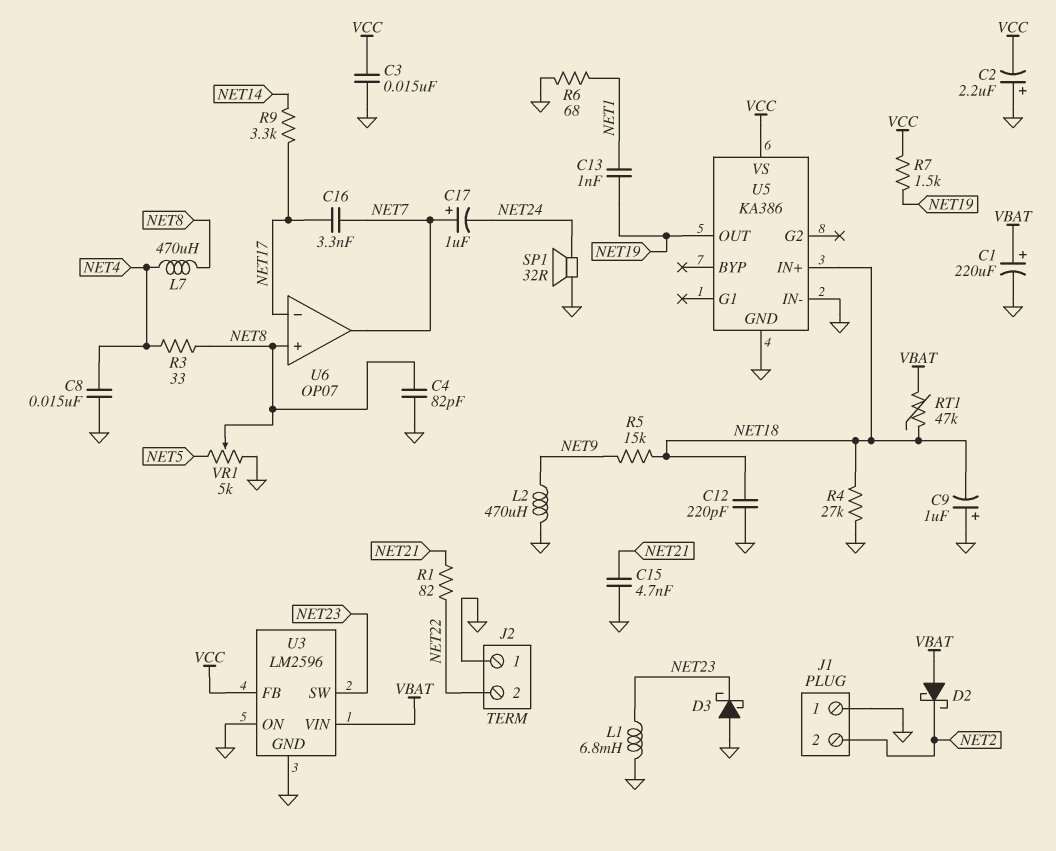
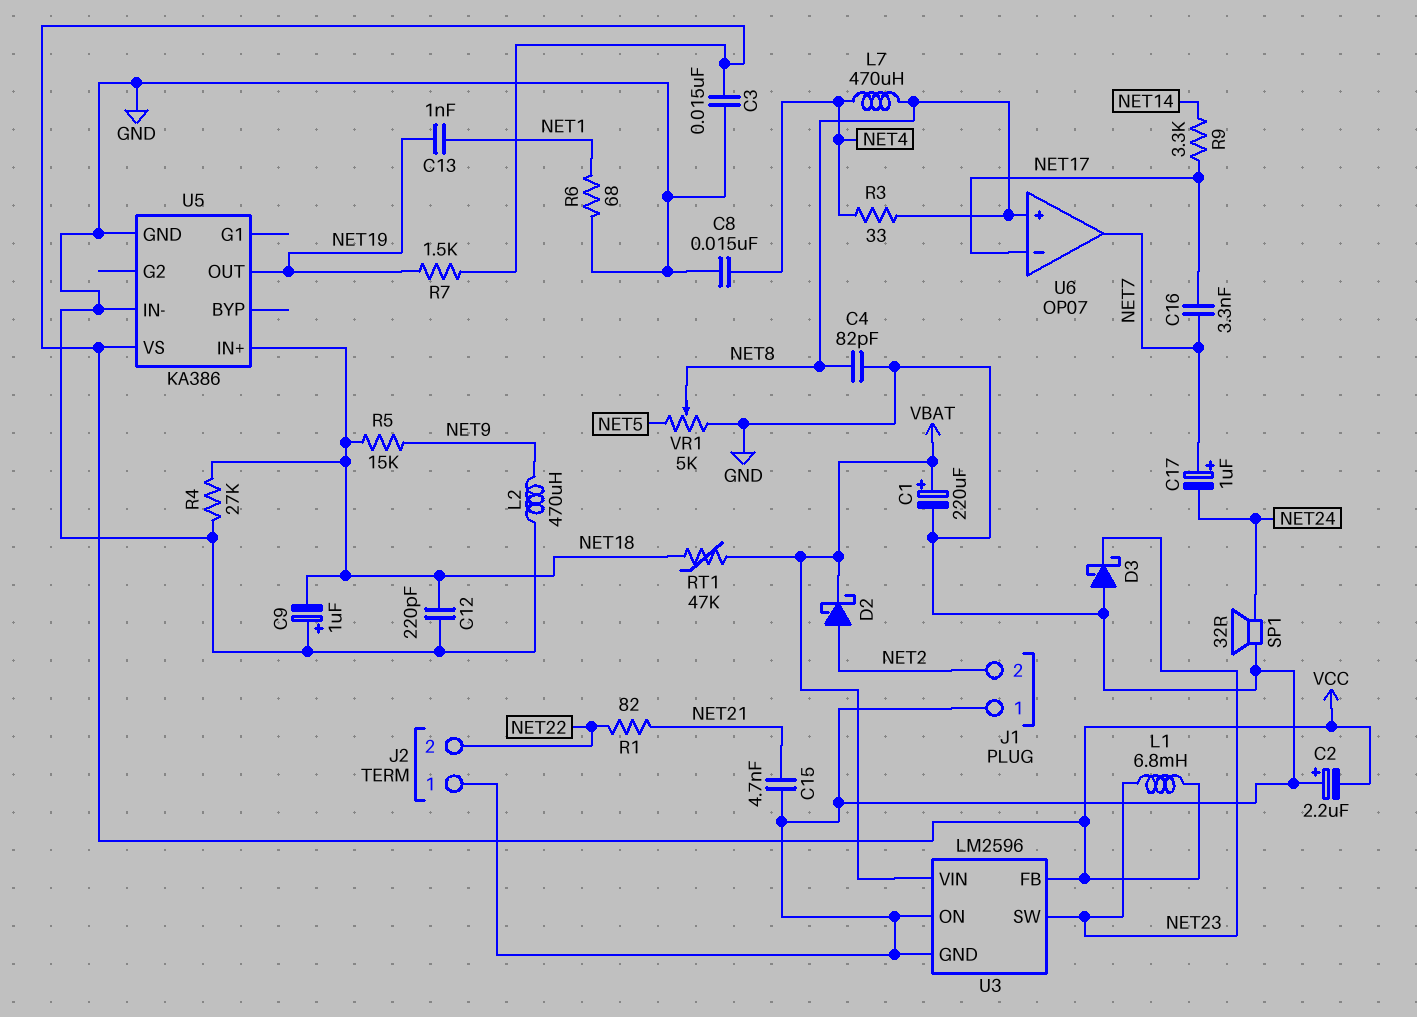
D2: schottky (A VBAT, K NET2) -> schottky (A NET2, K VBAT)
L1: 6.8mH (GND, NET23) -> 6.8mH (NET23, VCC)

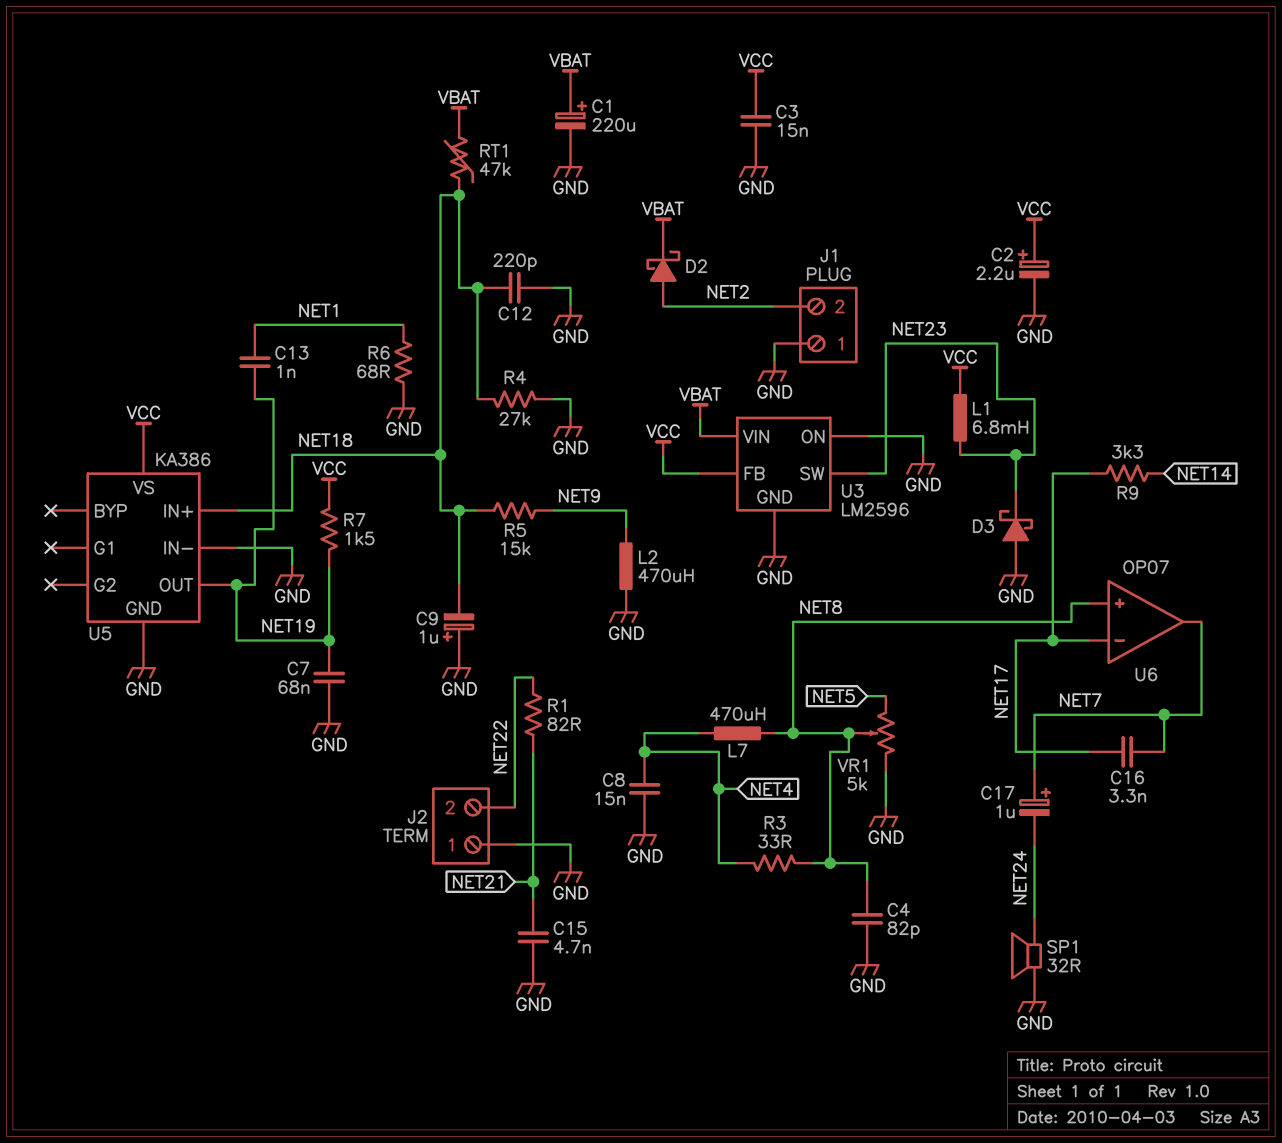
C2: 2.2uF (plus GND, minus VCC) -> 2.2uF (plus VCC, minus GND)
C7: none -> 68nF (GND, NET19)

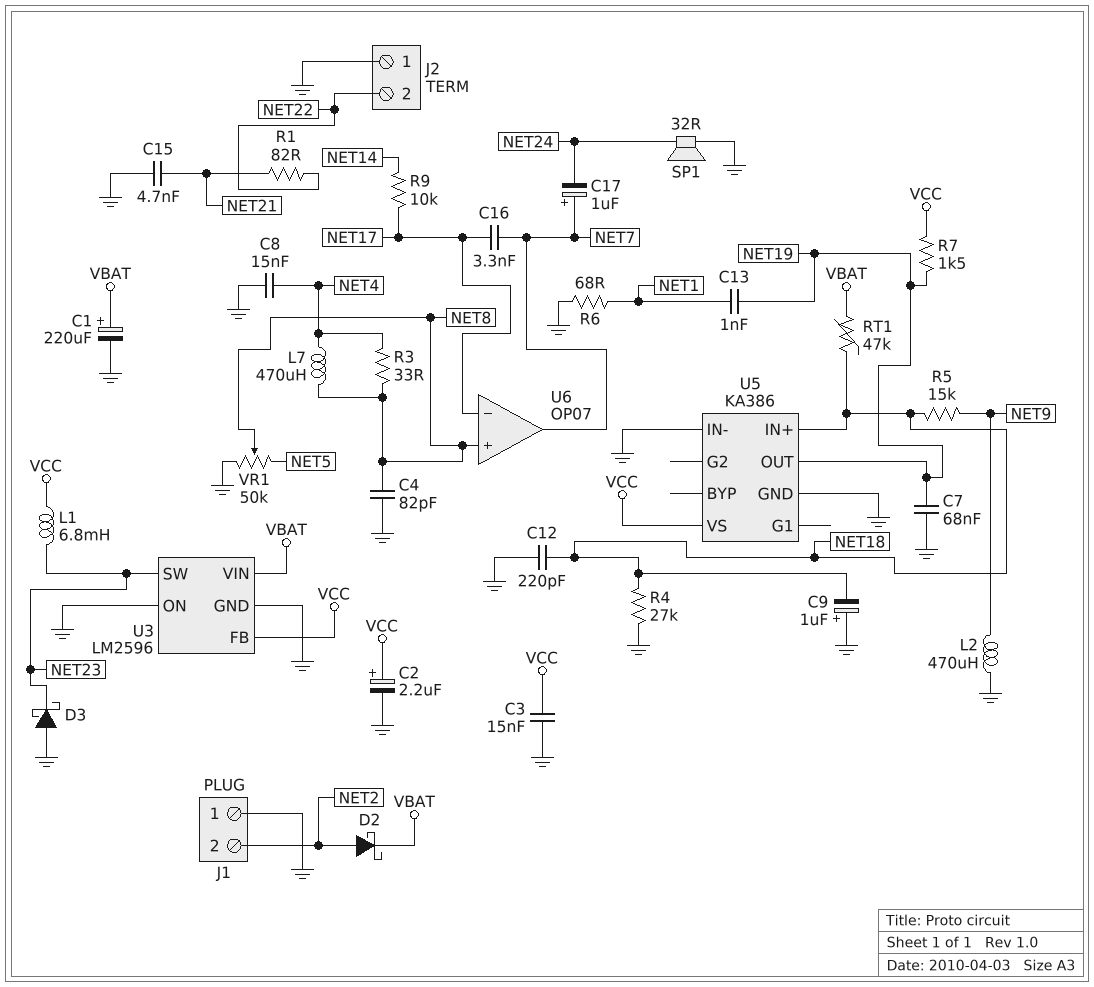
R9: 3.3k (NET14, NET17) -> 10k (NET14, NET17)
VR1: 5k (GND, NET5, wiper NET8) -> 50k (GND, NET5, wiper NET8)

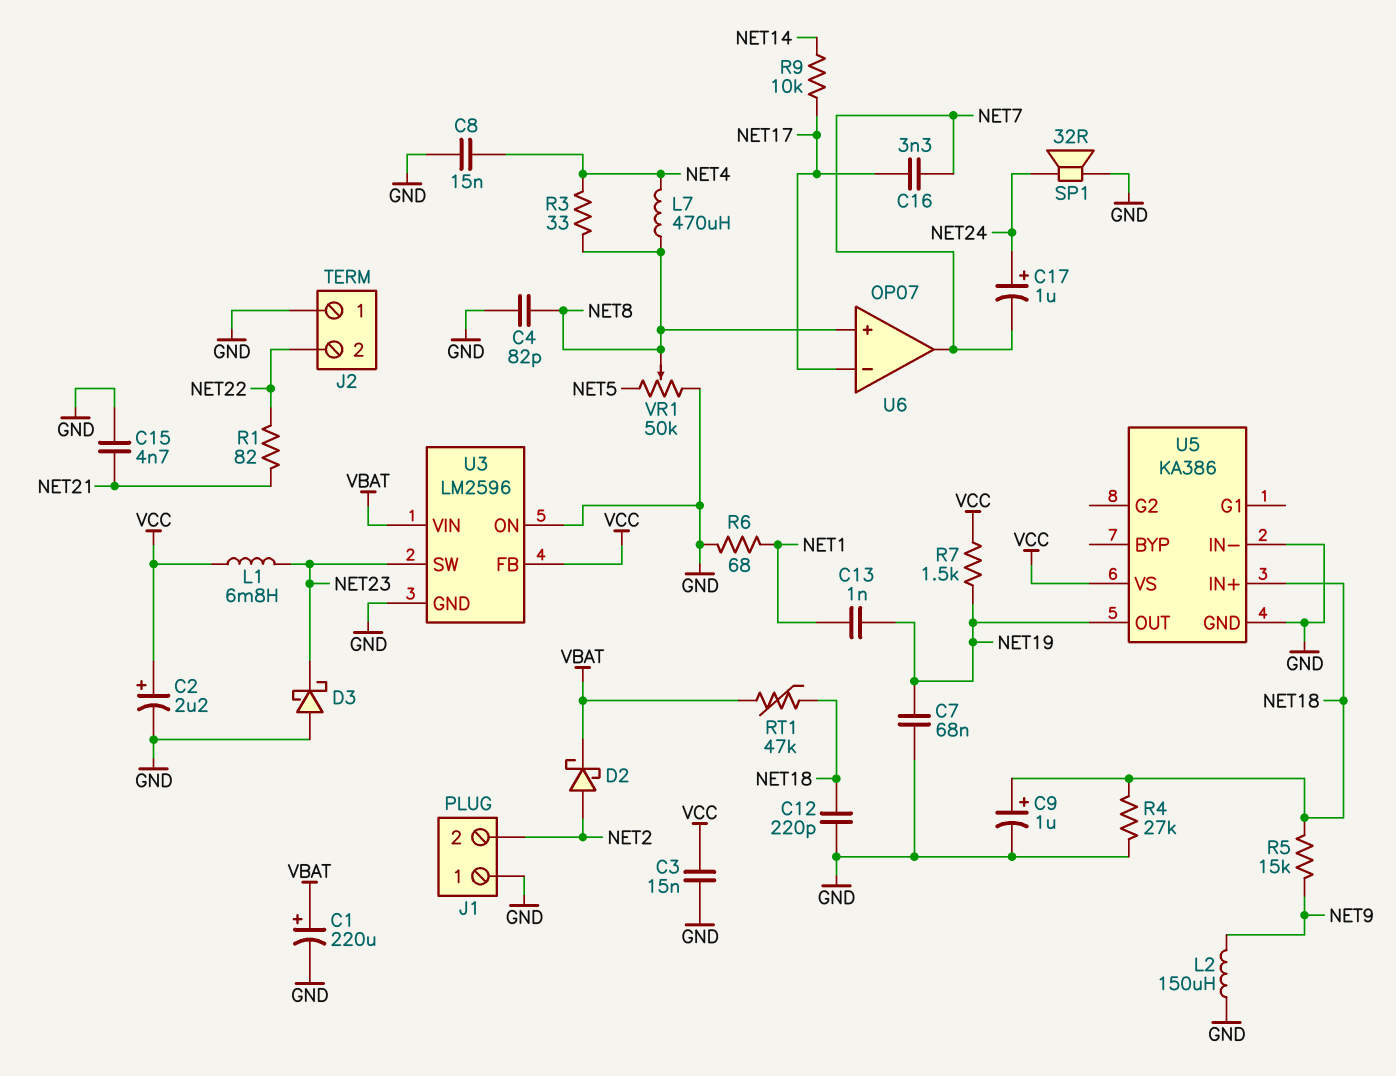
C9: 1uF (plus GND, minus NET18) -> 1uF (plus NET18, minus GND)
C17: 1uF (plus NET7, minus NET24) -> 1uF (plus NET24, minus NET7)
L2: 470uH (GND, NET9) -> 150uH (GND, NET9)

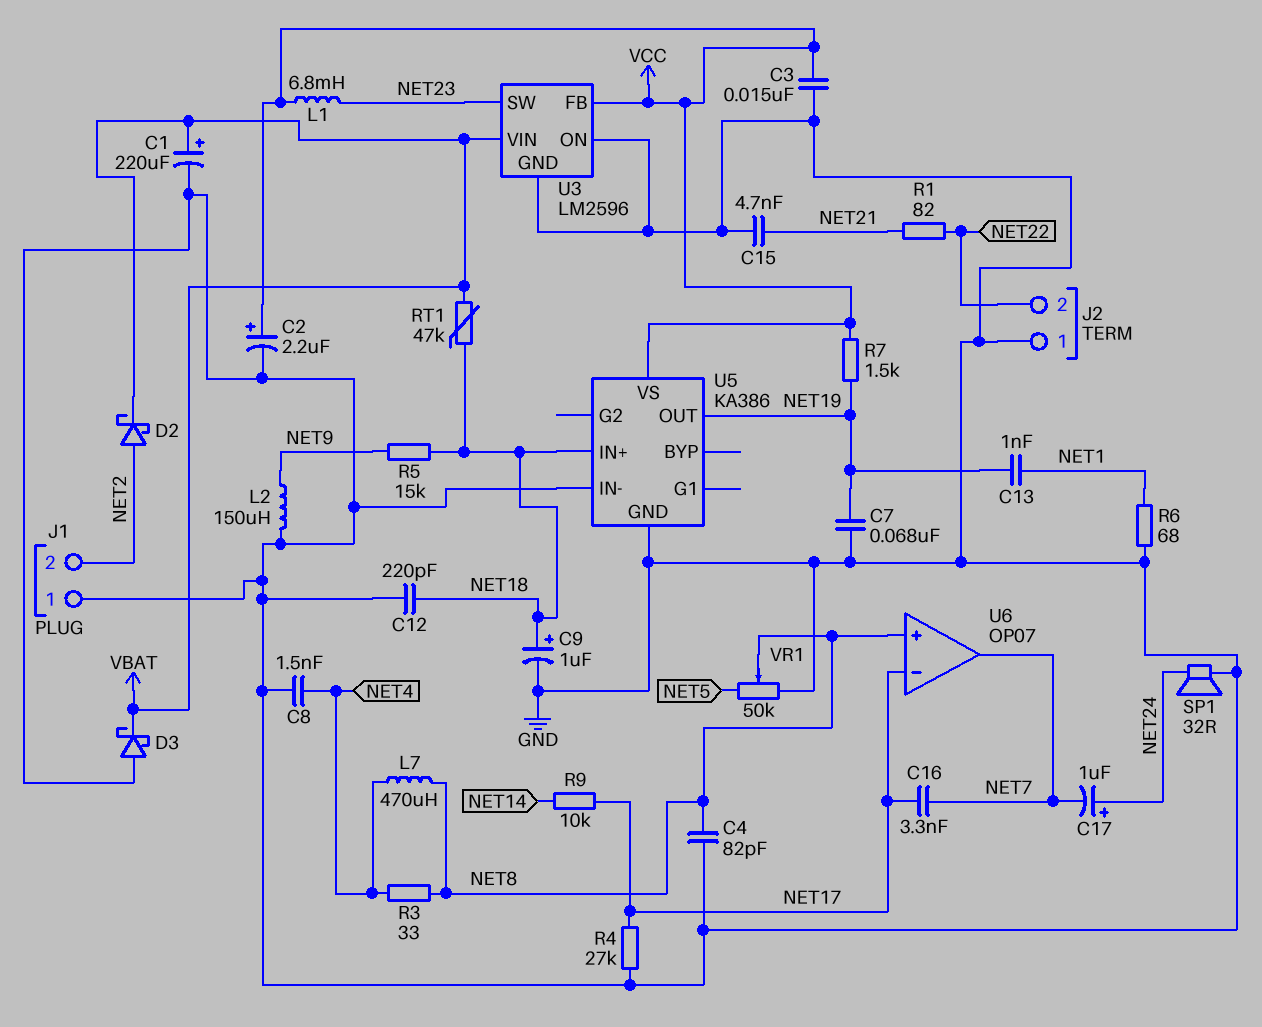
C8: 15nF (GND, NET4) -> 1.5nF (GND, NET4)
D3: schottky (A GND, K NET23) -> schottky (A GND, K VBAT)
R4: 27k (GND, NET18) -> 27k (GND, NET17)

